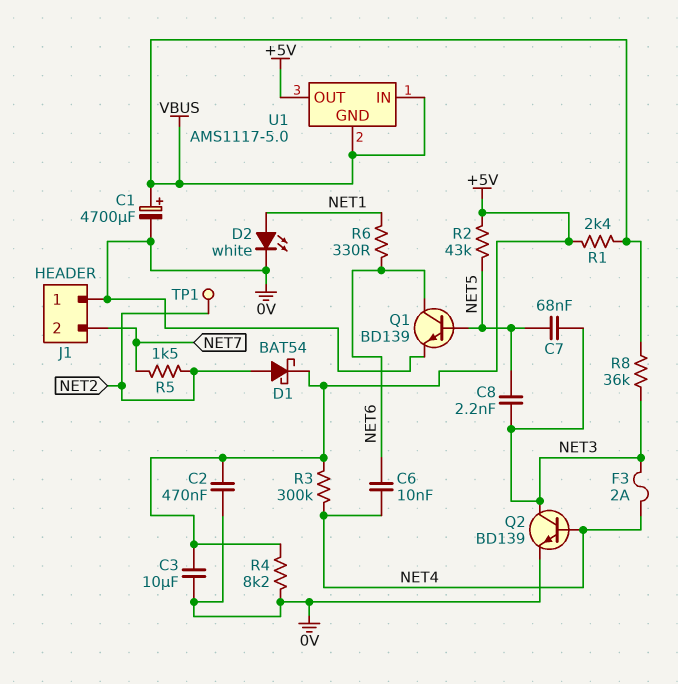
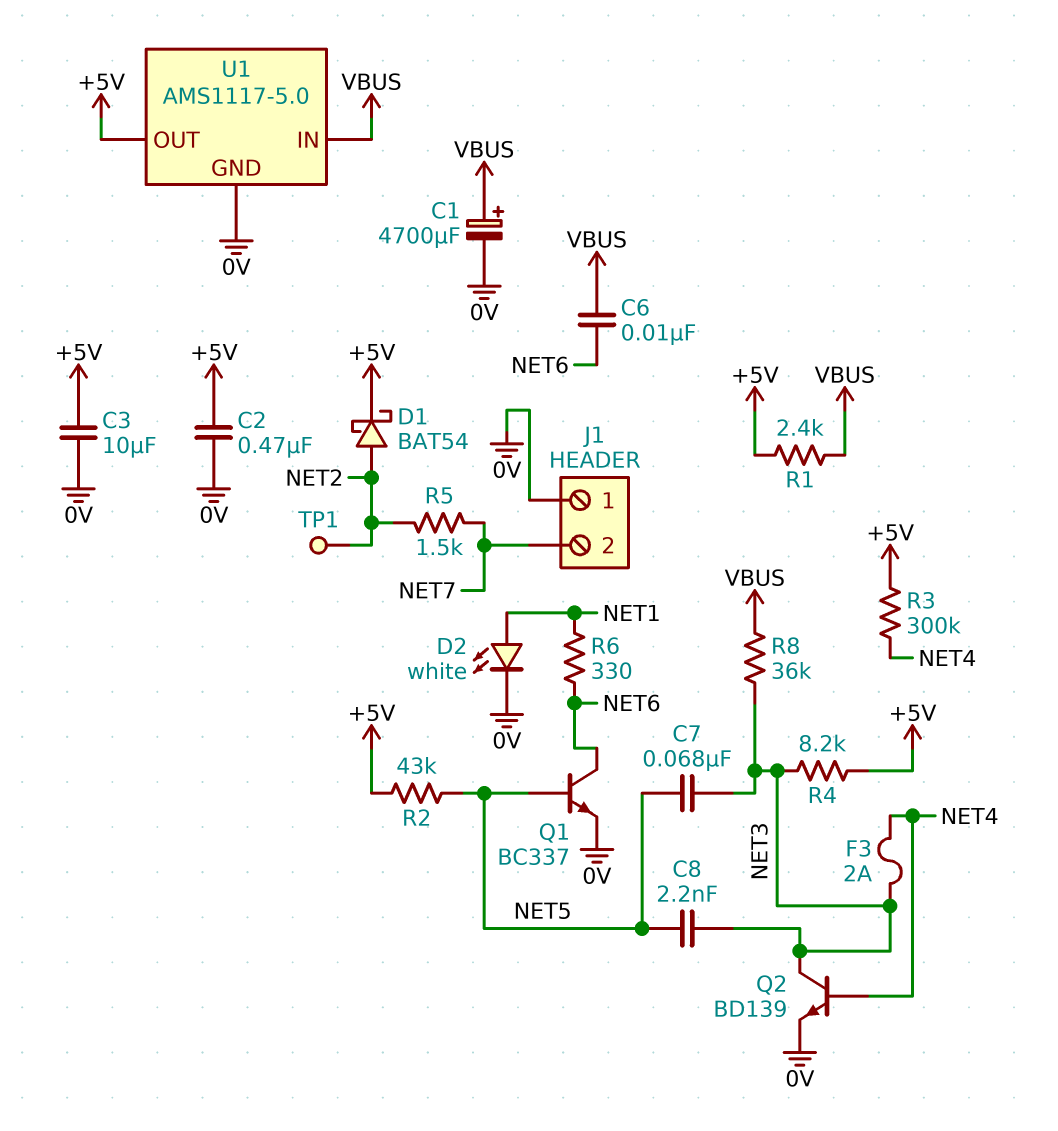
C6: 10nF (NET4, NET6) -> 10nF (NET6, VBUS)
Q1: NPN BD139 (B NET5, C NET6, E 0V) -> NPN BC337 (B NET5, C NET6, E 0V)
R4: 8.2k (+5V, 0V) -> 8.2k (+5V, NET3)
U1 pin GND: VBUS -> 0V

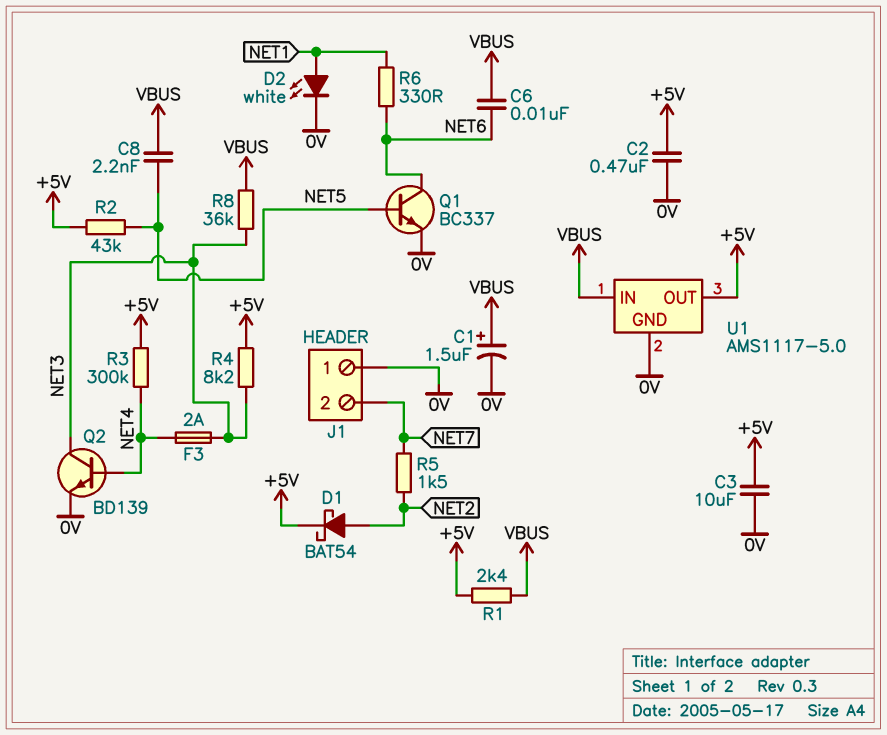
C1: 4700uF (plus VBUS, minus 0V) -> 1.5uF (plus VBUS, minus 0V)
C7: 68nF (NET3, NET5) -> none
C8: 2.2nF (NET3, NET5) -> 2.2nF (NET5, VBUS)
TP1: test point (NET2) -> none

